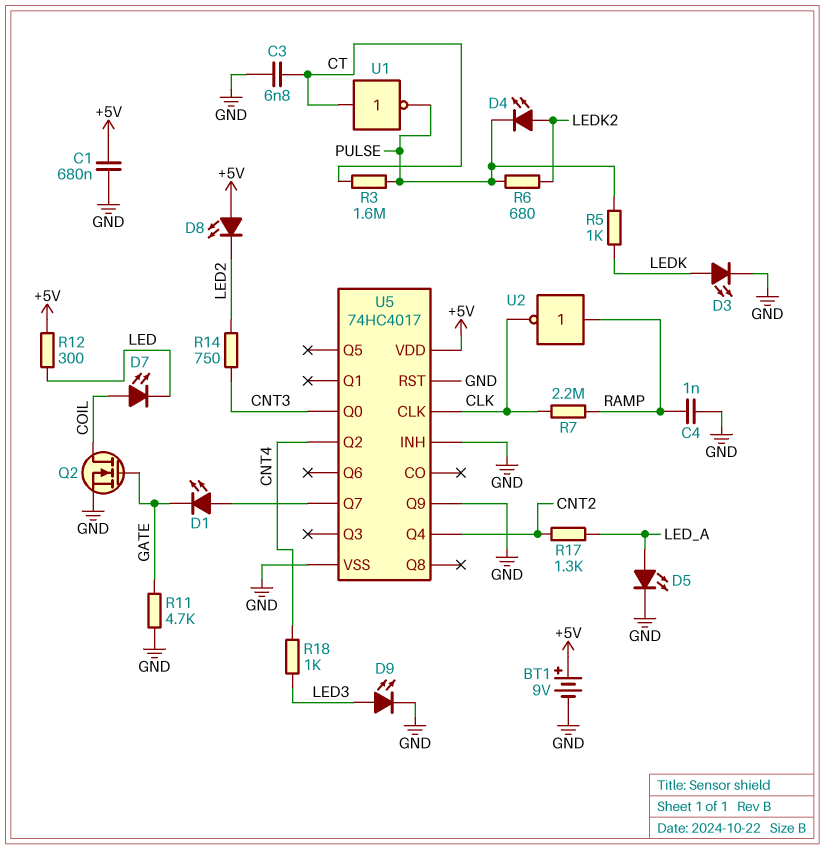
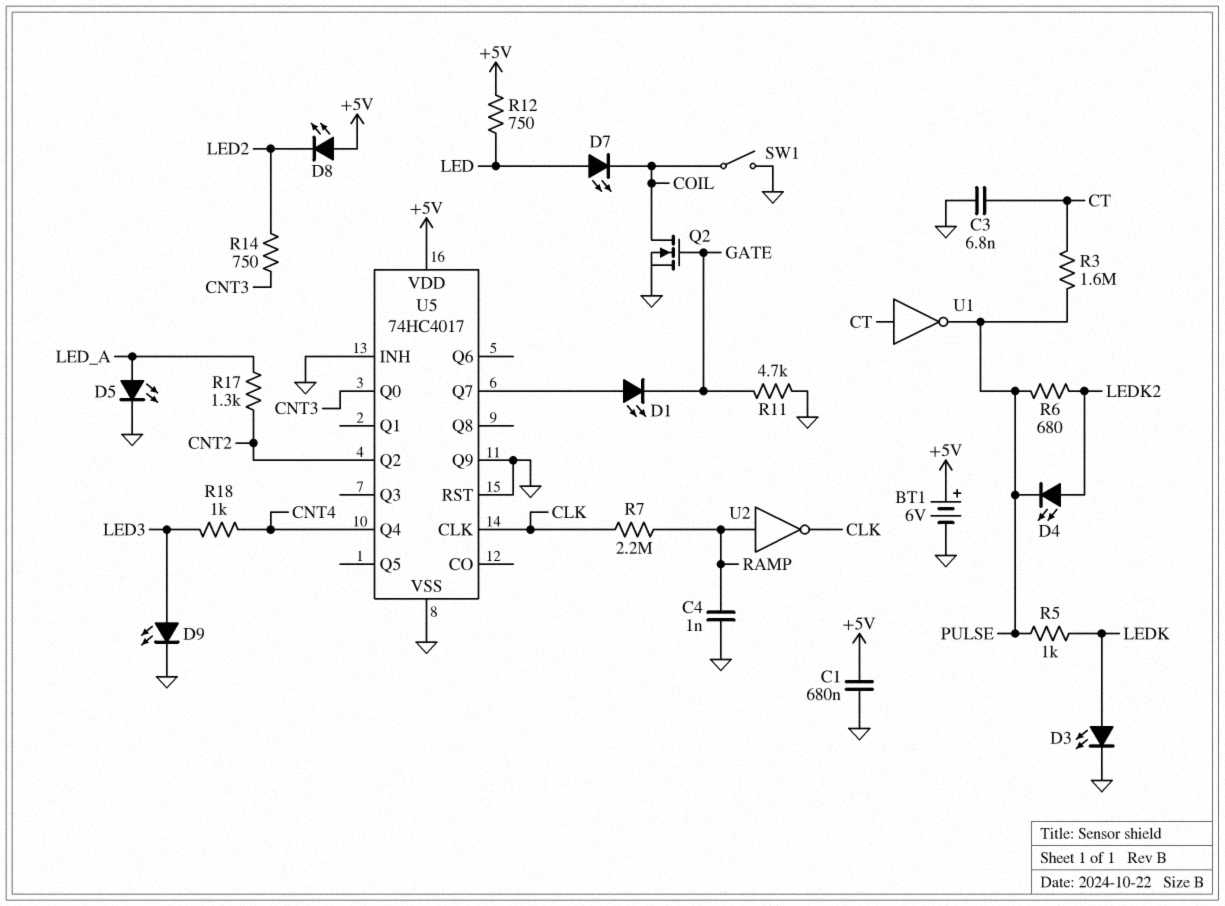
BT1: 9V (plus +5V, minus GND) -> 6V (plus +5V, minus GND)
D7: LED (A COIL, K LED) -> LED (A LED, K COIL)
R12: 300 (+5V, LED) -> 750 (+5V, LED)
SW1: none -> switch (COIL, GND)
U5 pin Q2: CNT4 -> CNT2
U5 pin Q4: CNT2 -> CNT4

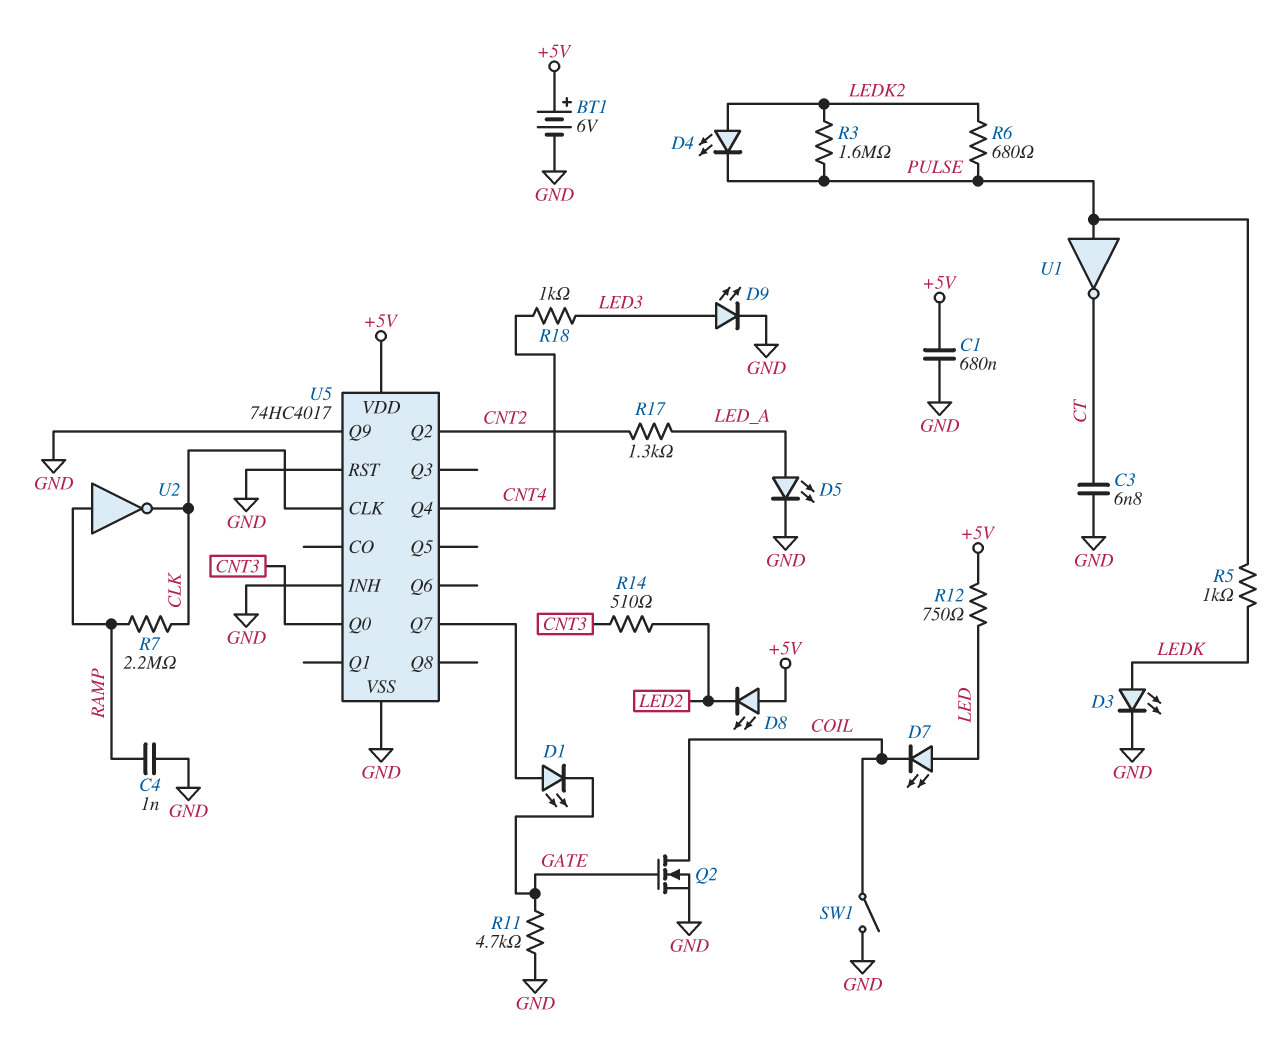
R3: 1.6M (CT, PULSE) -> 1.6M (LEDK2, PULSE)
R14: 750 (CNT3, LED2) -> 510 (CNT3, LED2)
U1: NOT (in CT, out PULSE) -> NOT (in PULSE, out CT)

